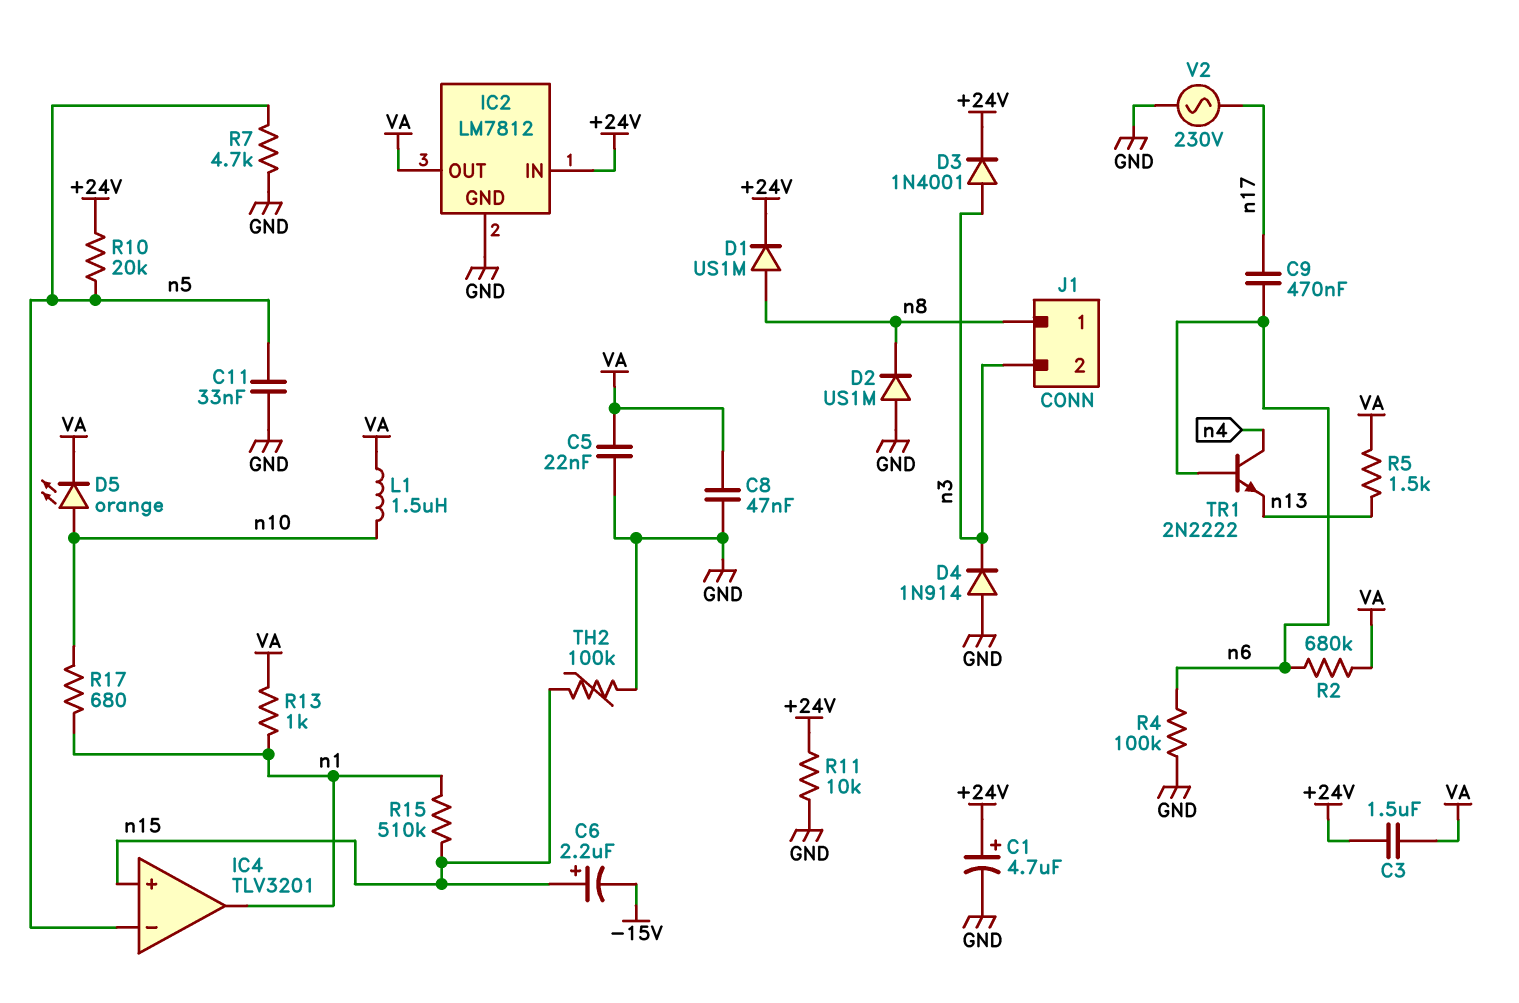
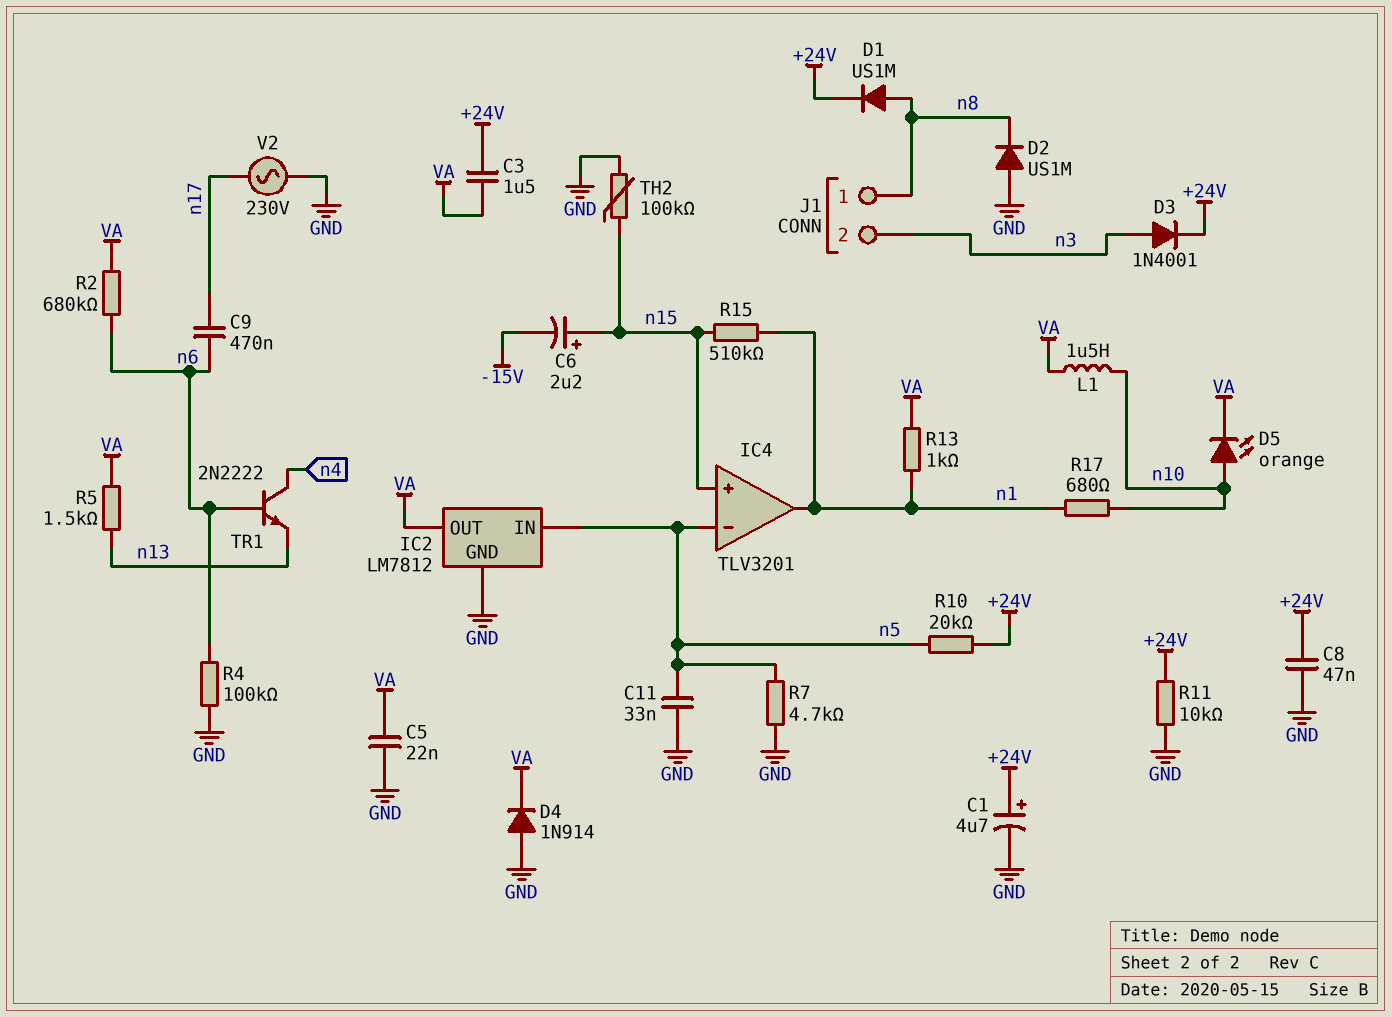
C8: 47nF (GND, VA) -> 47nF (+24V, GND)
D4: diode 1N914 (A GND, K n3) -> diode 1N914 (A GND, K VA)
IC2 pin IN: +24V -> n5

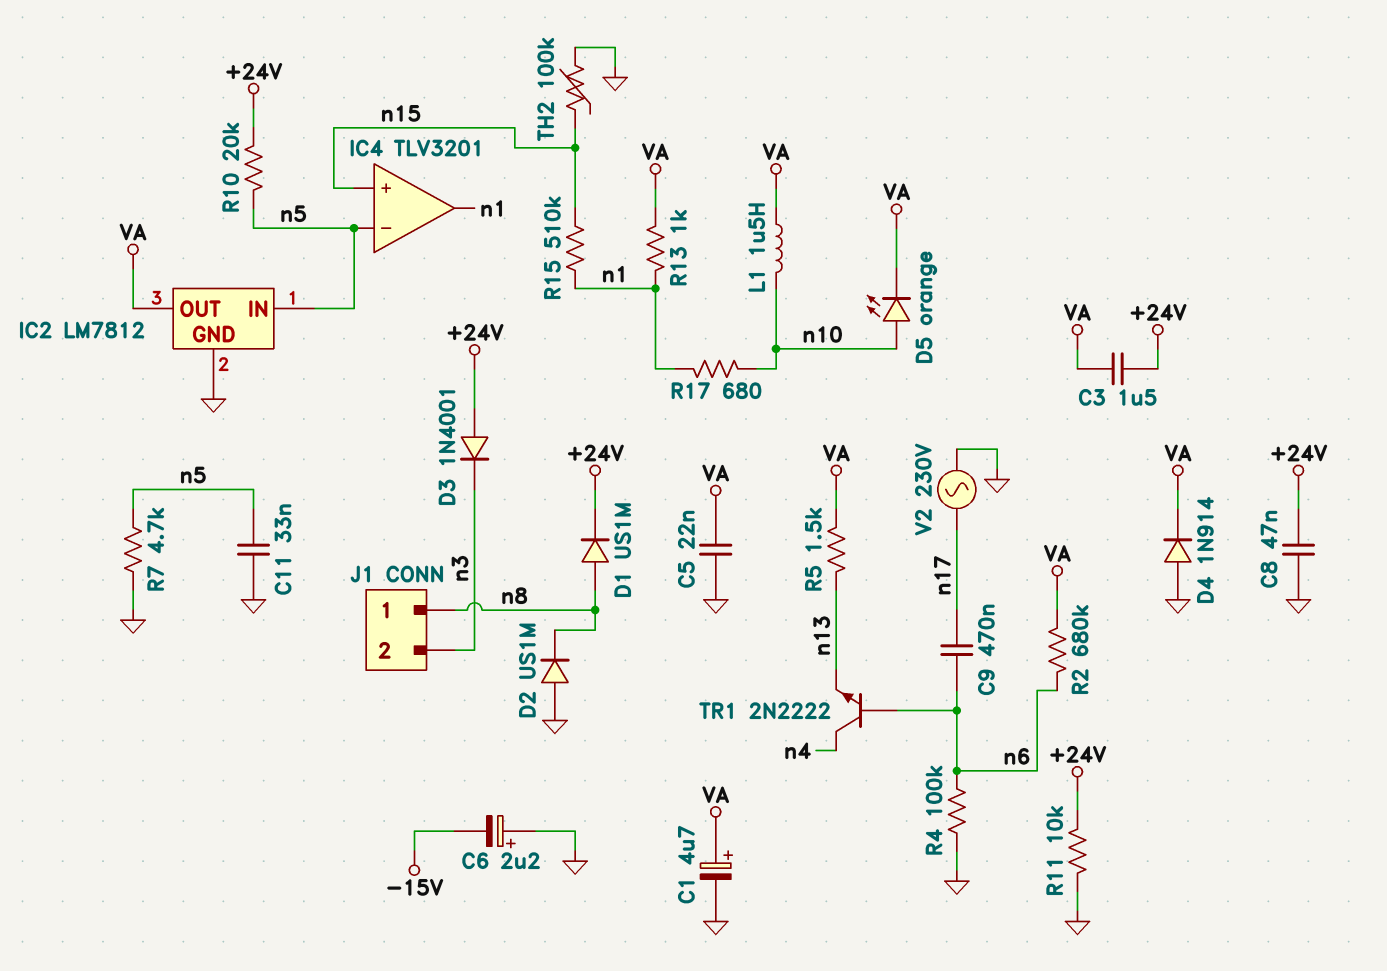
C1: 4.7uF (plus +24V, minus GND) -> 4.7uF (plus VA, minus GND)
C6: 2.2uF (plus n15, minus -15V) -> 2.2uF (plus GND, minus -15V)
D3: diode 1N4001 (A n3, K +24V) -> diode 1N4001 (A +24V, K n3)

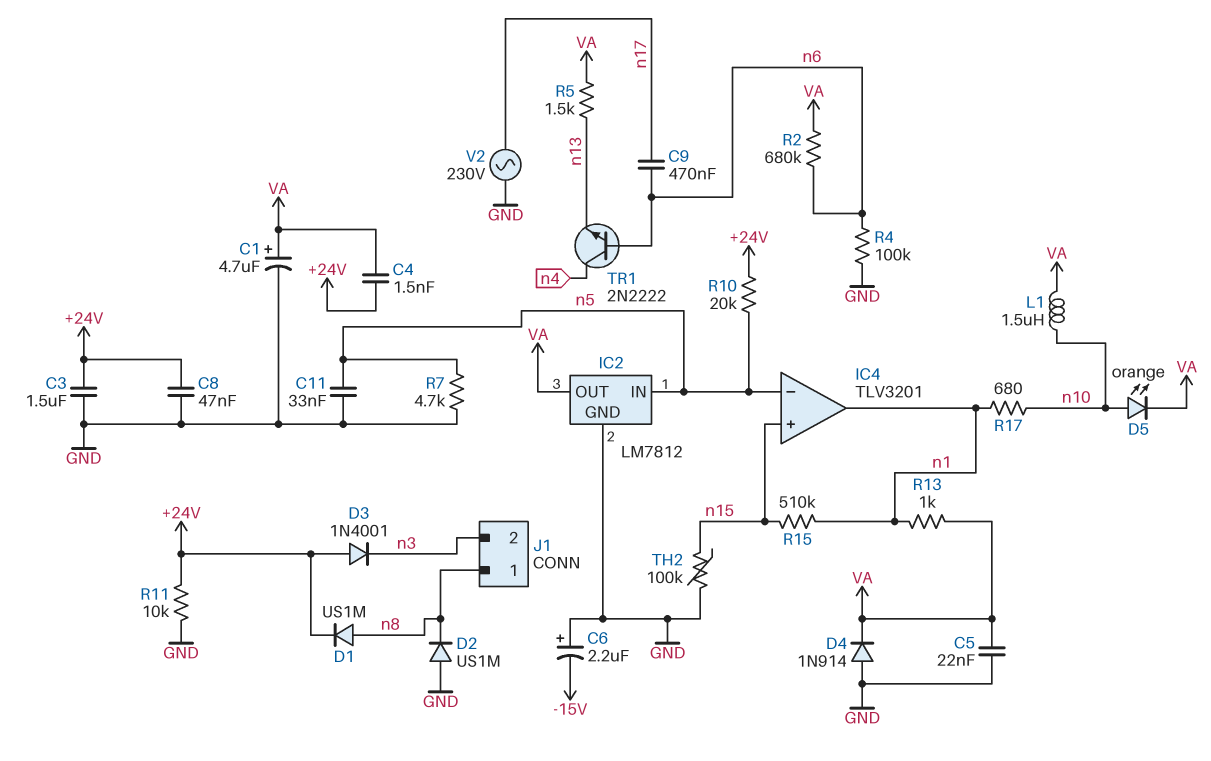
C3: 1.5uF (+24V, VA) -> 1.5uF (+24V, GND)
C4: none -> 1.5nF (+24V, VA)

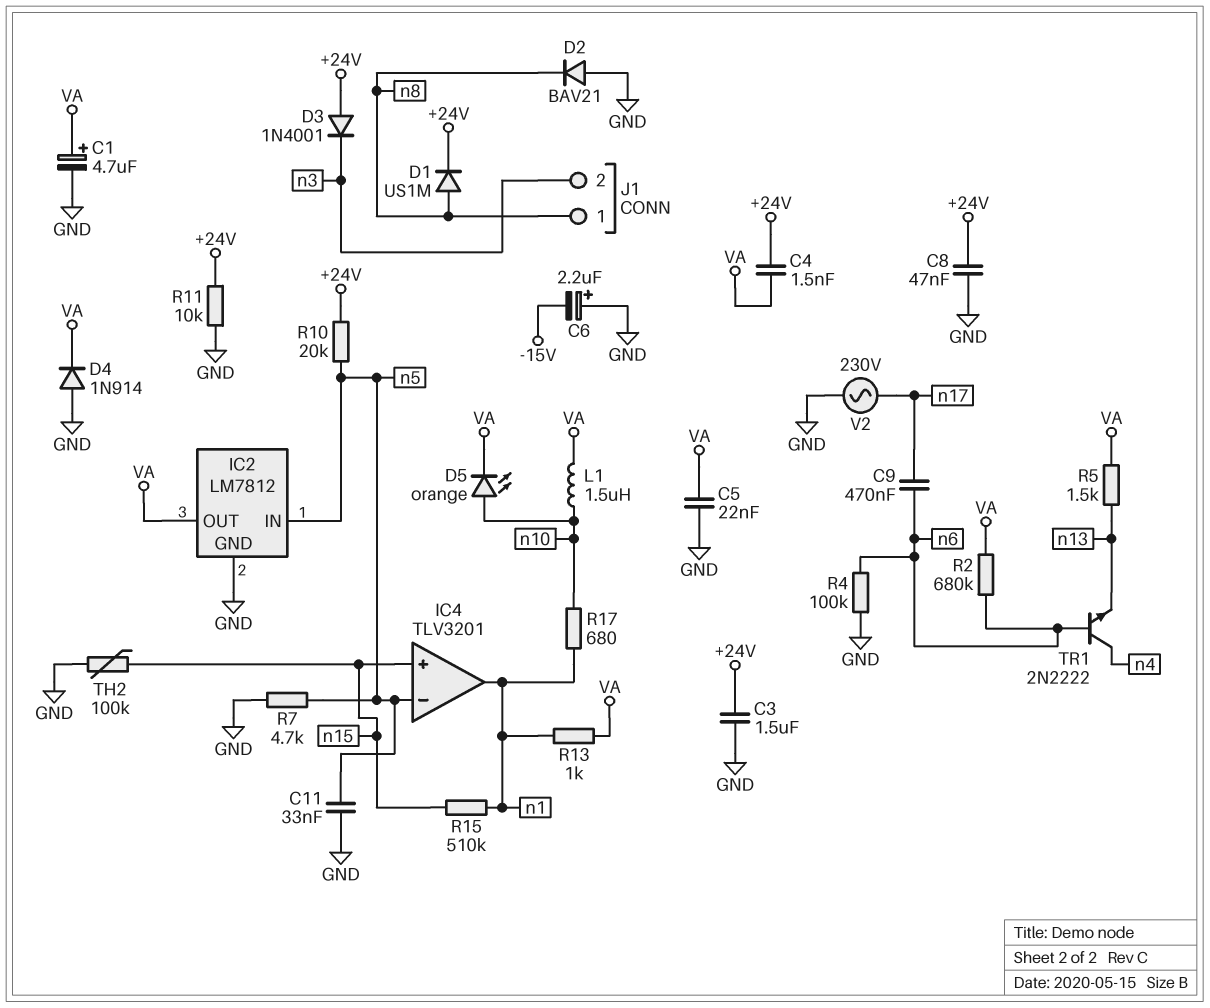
D2: diode US1M (A GND, K n8) -> diode BAV21 (A GND, K n8)

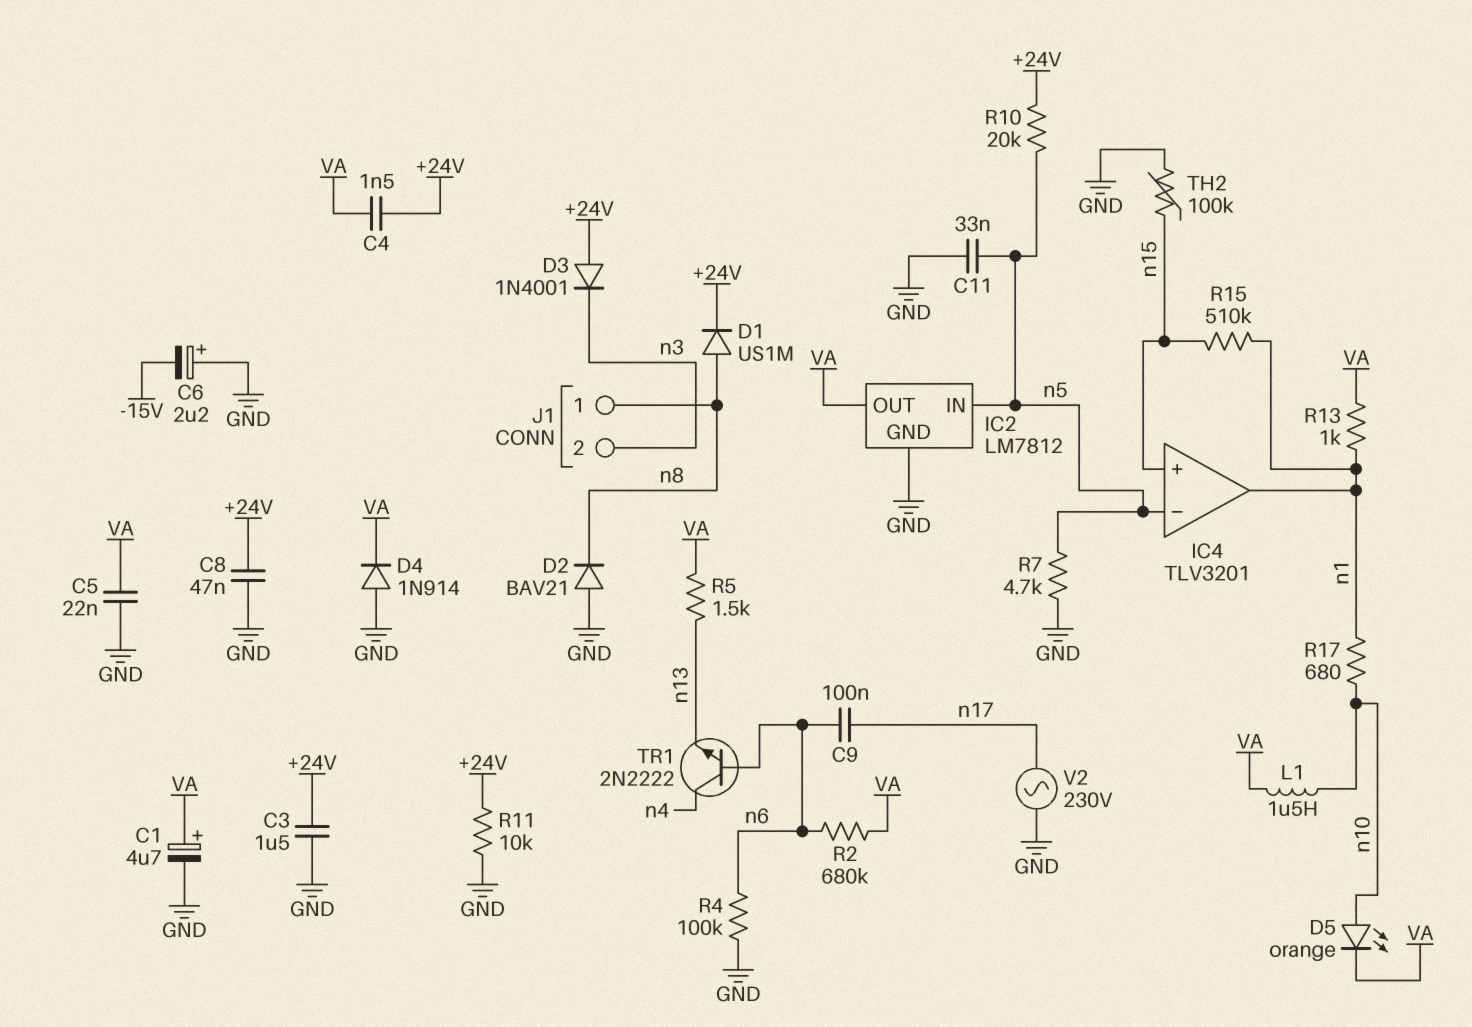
C9: 470nF (n6, n17) -> 100nF (n6, n17)

